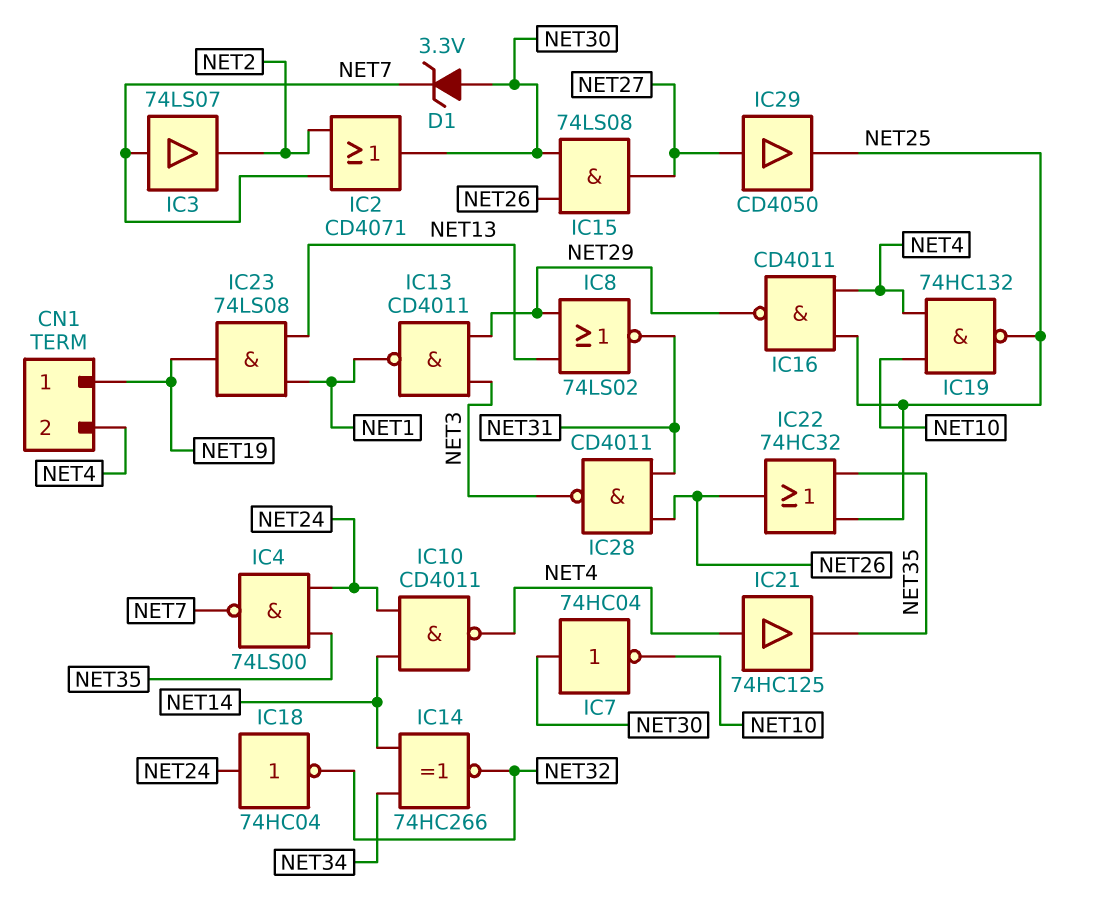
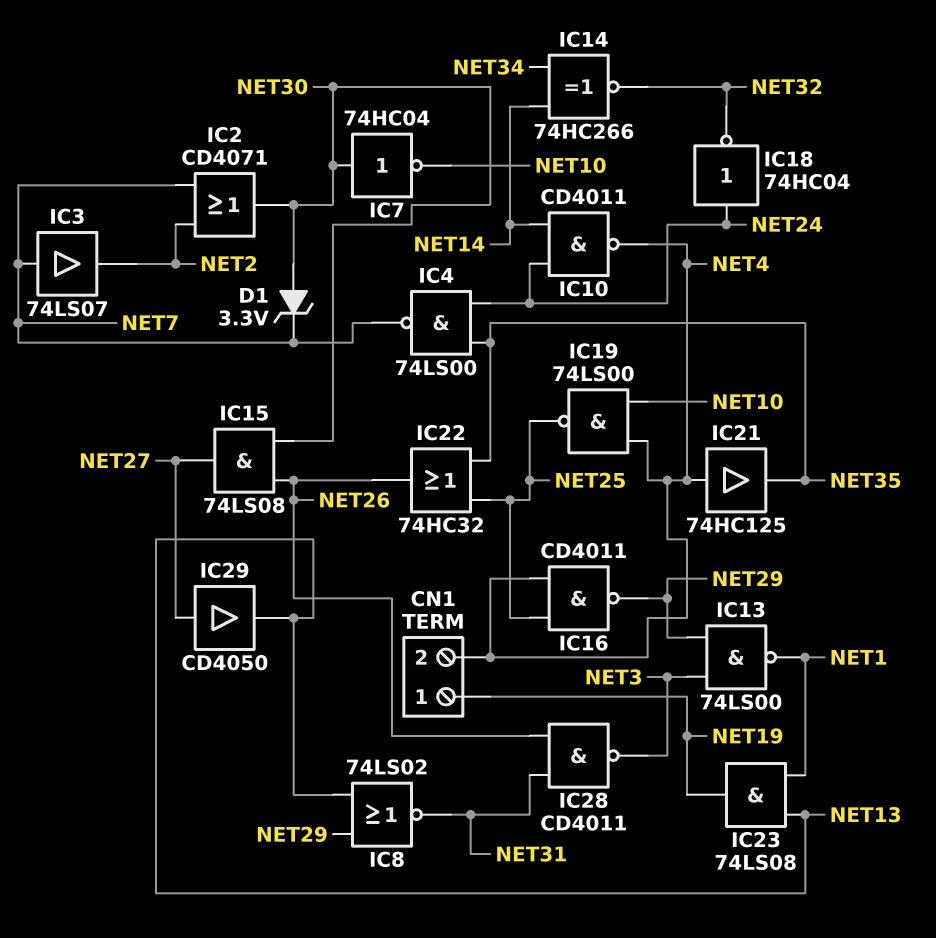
IC13: NAND CD4011 (in NET3, in NET29, out NET1) -> NAND 74LS00 (in NET3, in NET29, out NET1)
IC19: NAND 74HC132 (in NET4, in NET10, out NET25) -> NAND 74LS00 (in NET4, in NET10, out NET25)
IC29: buffer CD4050 (in NET27, out NET25) -> buffer CD4050 (in NET27, out NET13)

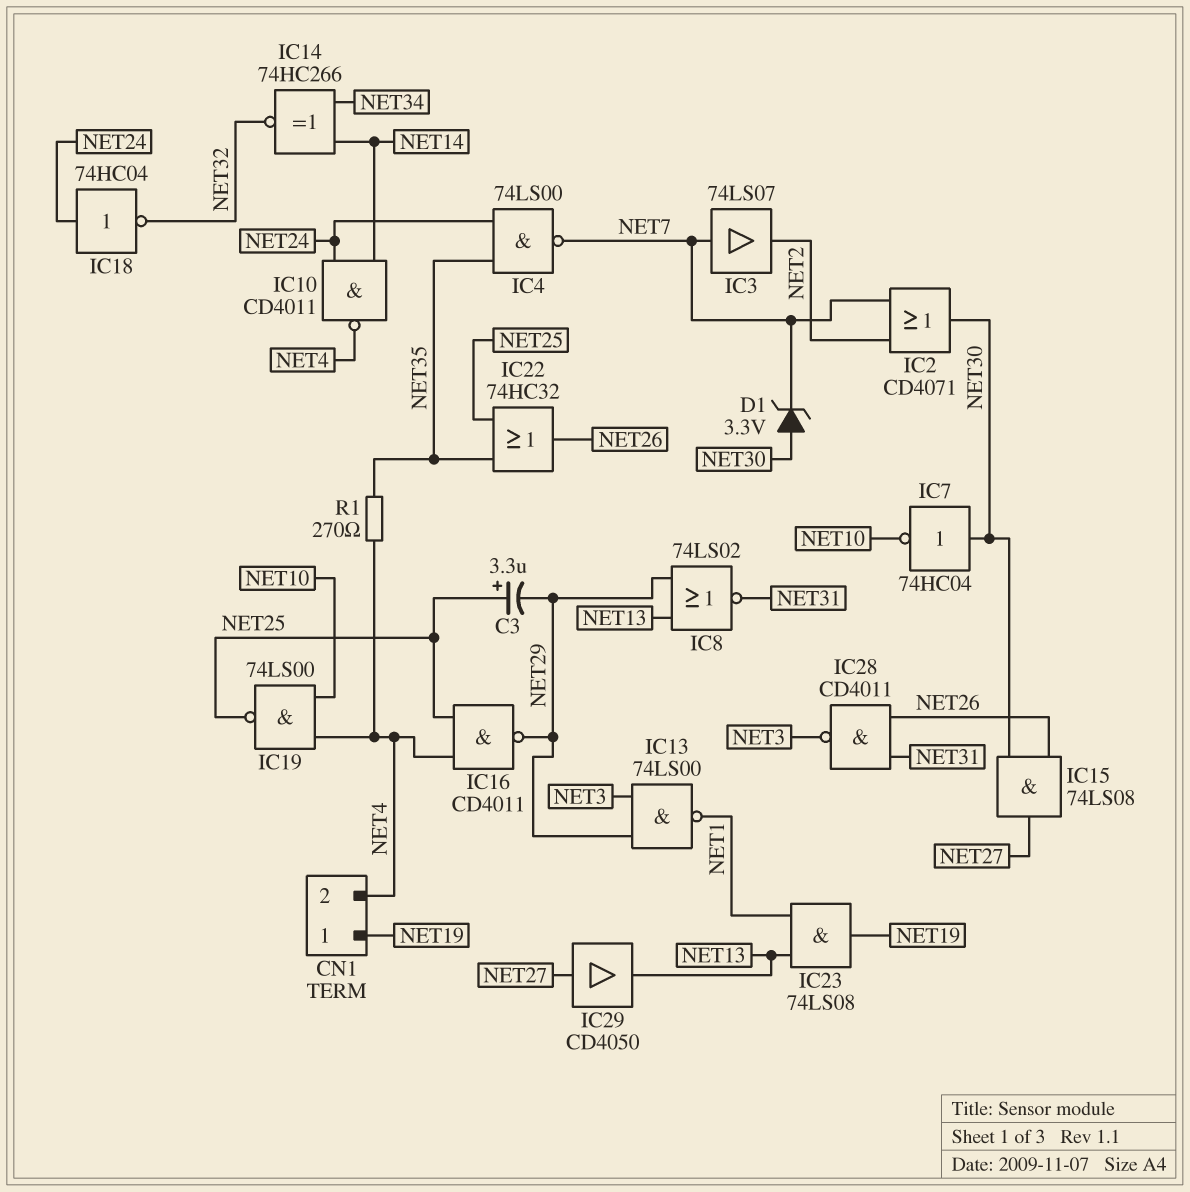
C3: none -> 3.3uF (plus NET25, minus NET29)
IC21: buffer 74HC125 (in NET4, out NET35) -> none
R1: none -> 270 (NET4, NET35)

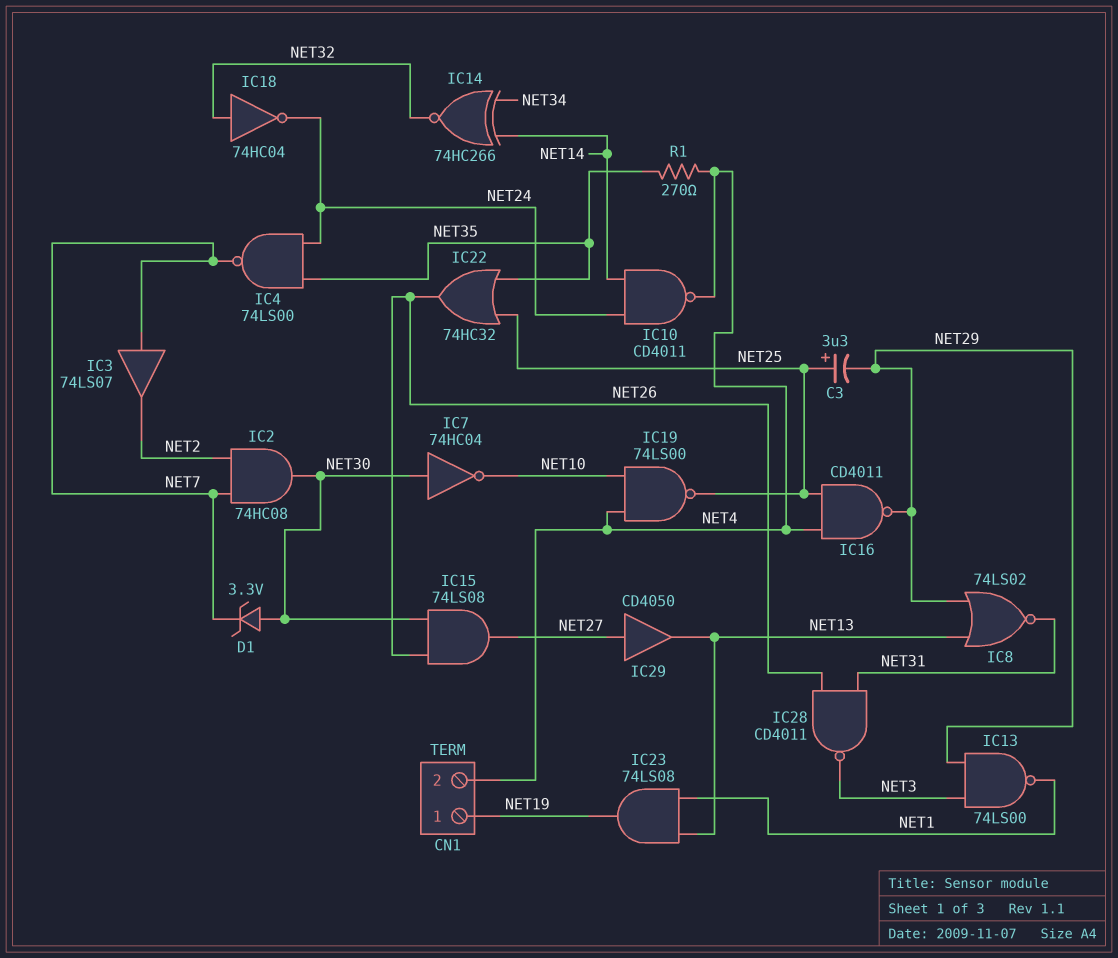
IC2: OR CD4071 (in NET2, in NET7, out NET30) -> AND 74HC08 (in NET2, in NET7, out NET30)
IC18: NOT 74HC04 (in NET24, out NET32) -> NOT 74HC04 (in NET32, out NET24)

